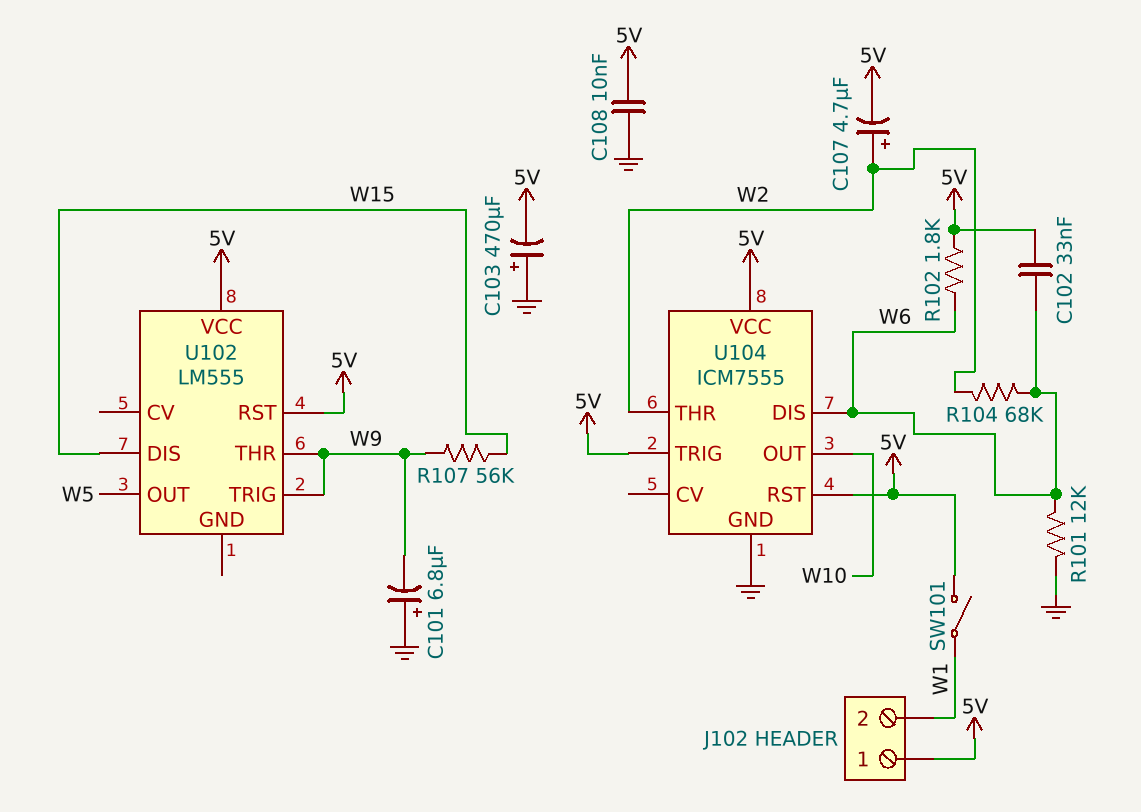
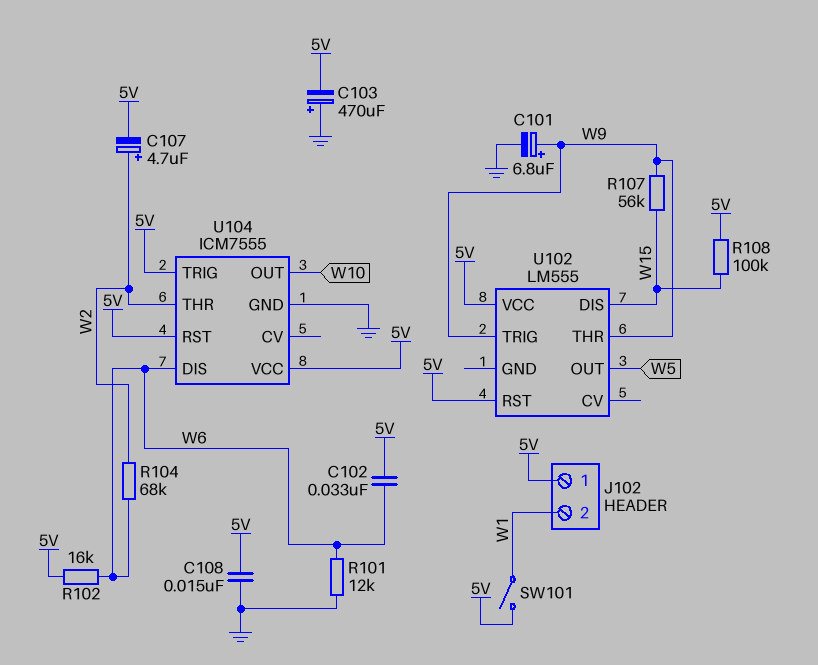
C101: 6.8uF (plus GND, minus W9) -> 6.8uF (plus W9, minus GND)
C108: 10nF (5V, GND) -> 15nF (5V, GND)
R102: 1.8k (5V, W6) -> 16k (5V, W6)
R108: none -> 100k (5V, W15)

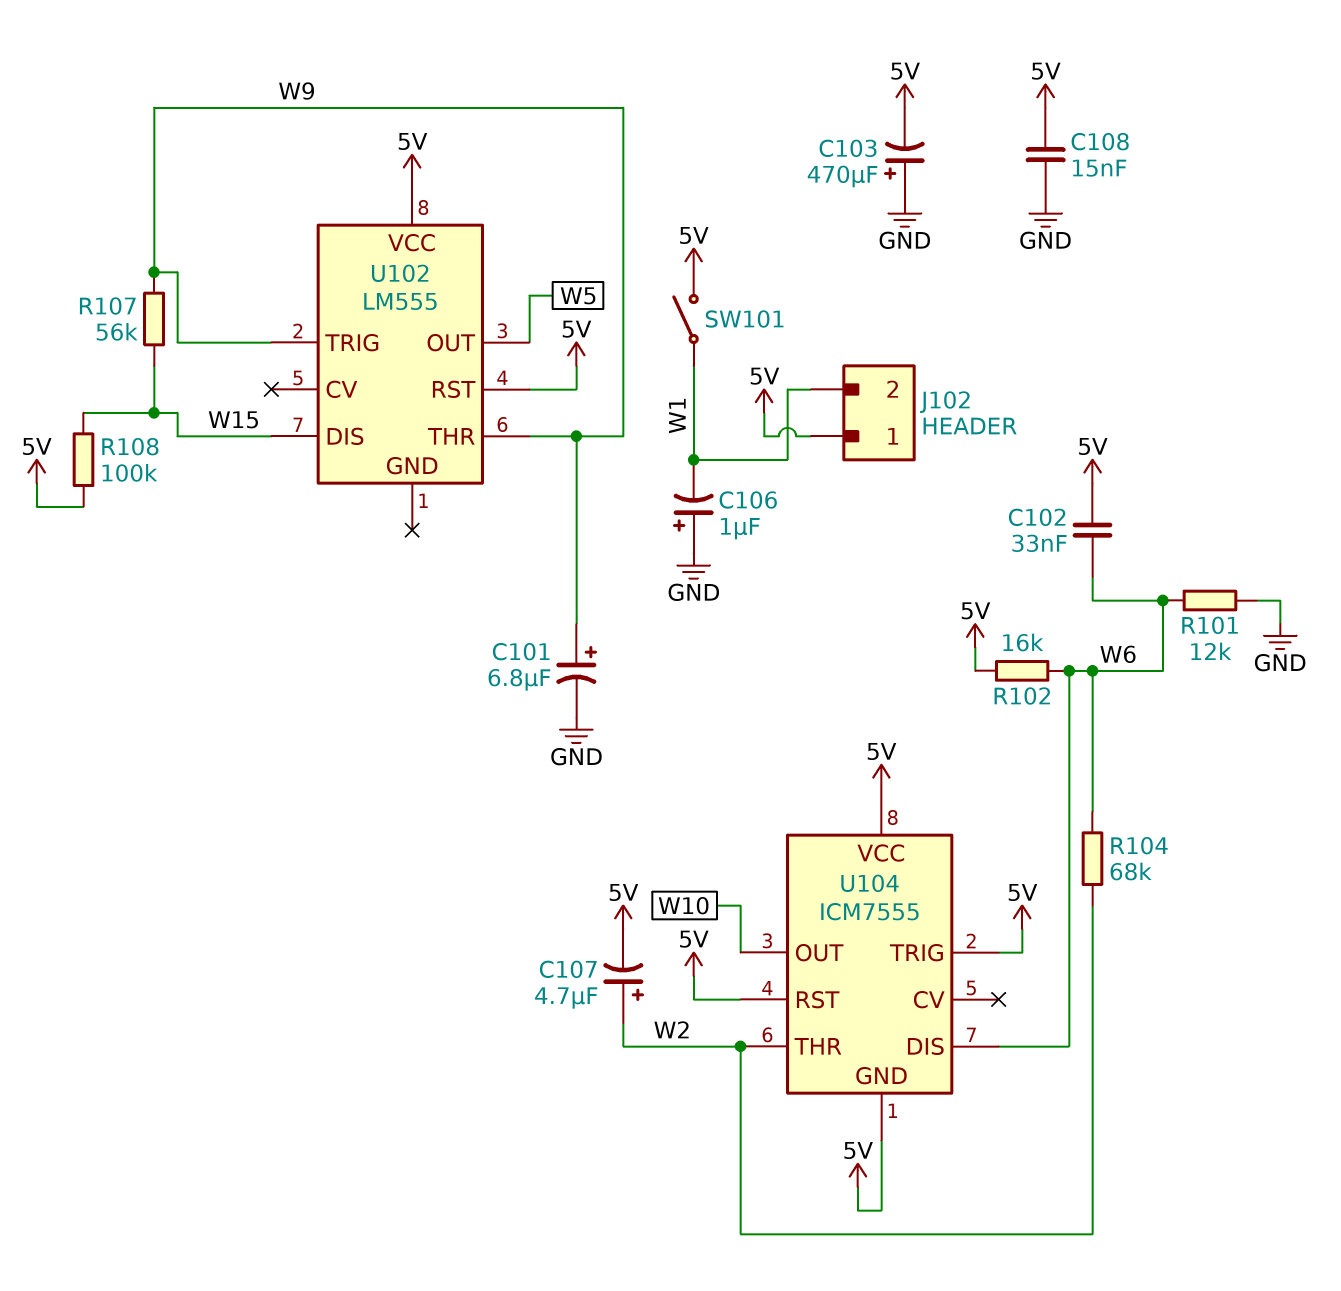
C106: none -> 1uF (plus GND, minus W1)
U104 pin GND: GND -> 5V

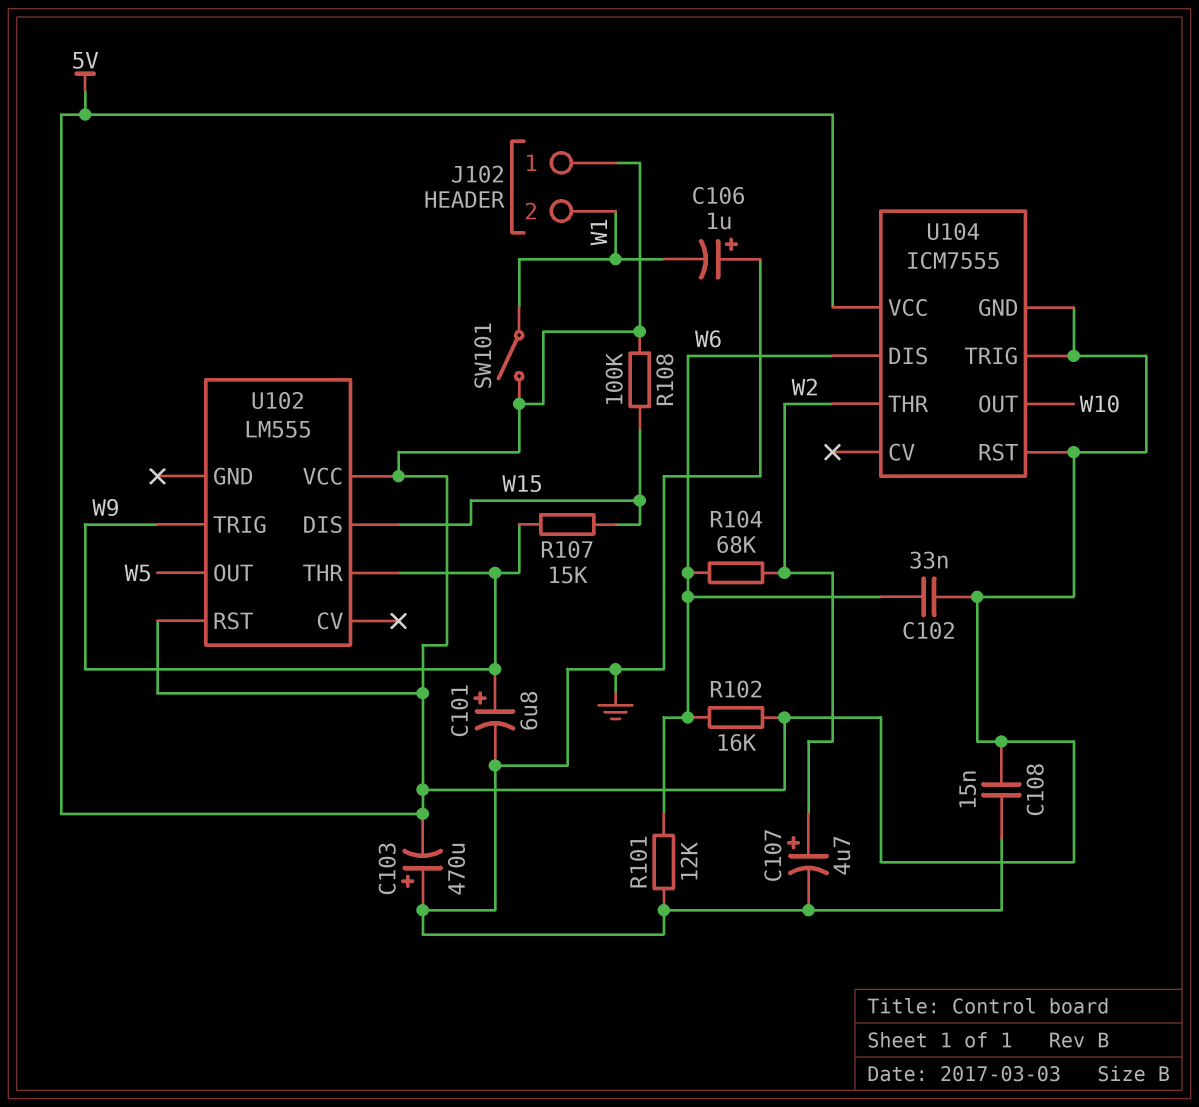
C107: 4.7uF (plus W2, minus 5V) -> 4.7uF (plus W2, minus GND)
R107: 56k (W9, W15) -> 15k (W9, W15)

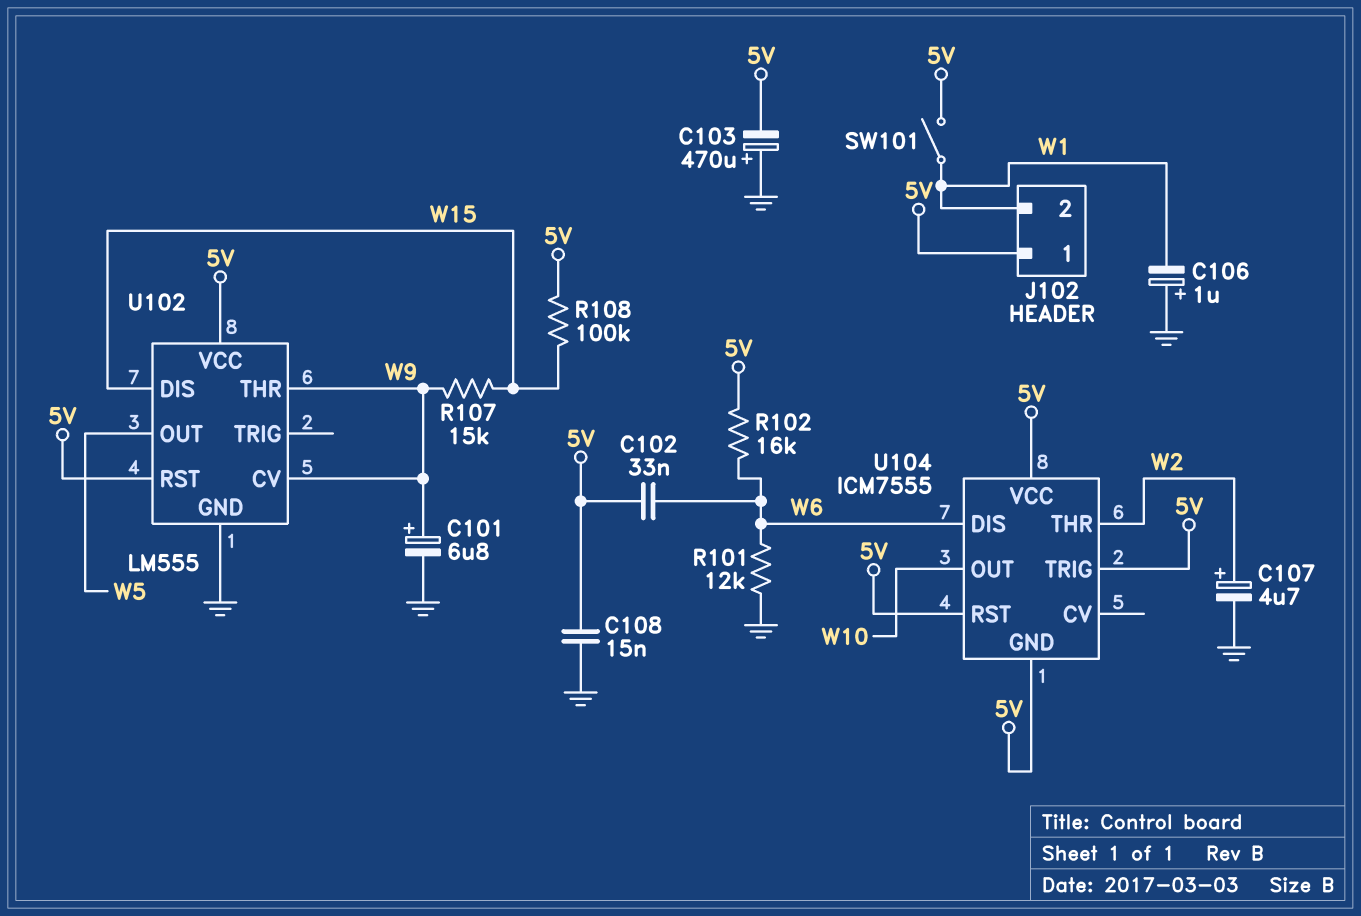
R104: 68k (W2, W6) -> none
U102 pin CV: none -> W9
U102 pin GND: none -> GND
U102 pin TRIG: W9 -> none

